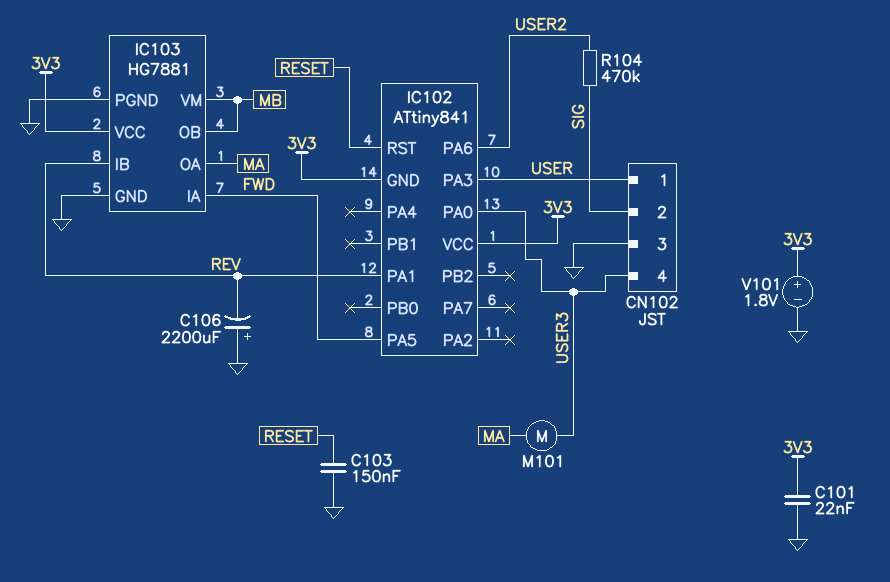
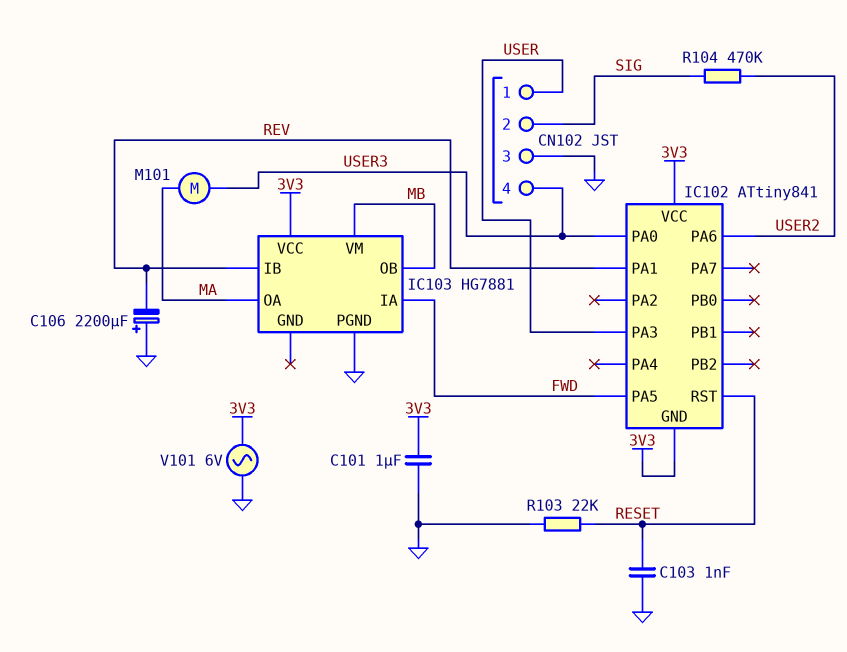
C101: 22nF (3V3, GND) -> 1uF (3V3, GND)
C103: 150nF (GND, RESET) -> 1nF (GND, RESET)
IC103 pin GND: GND -> none
R103: none -> 22k (GND, RESET)
V101: 1.8V (plus 3V3, minus GND) -> AC 6V (3V3, GND)

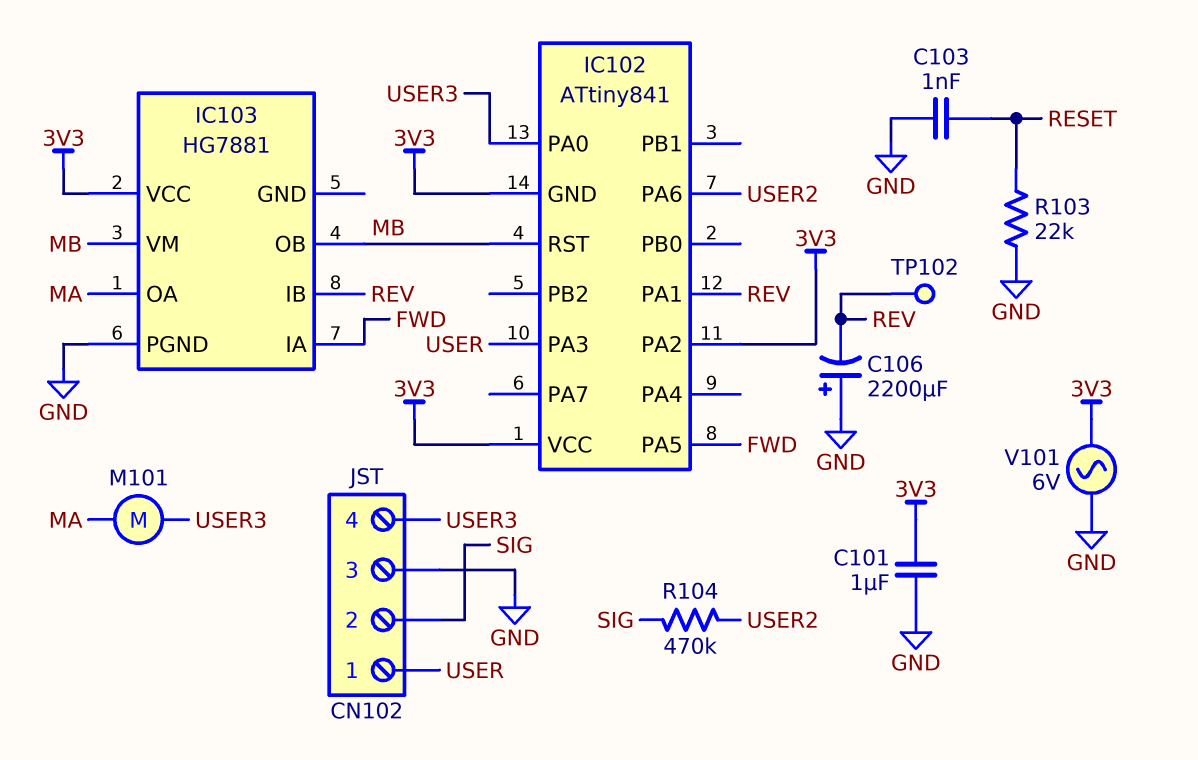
IC102 pin PA2: none -> 3V3
IC102 pin RST: RESET -> MB
TP102: none -> test point (REV)

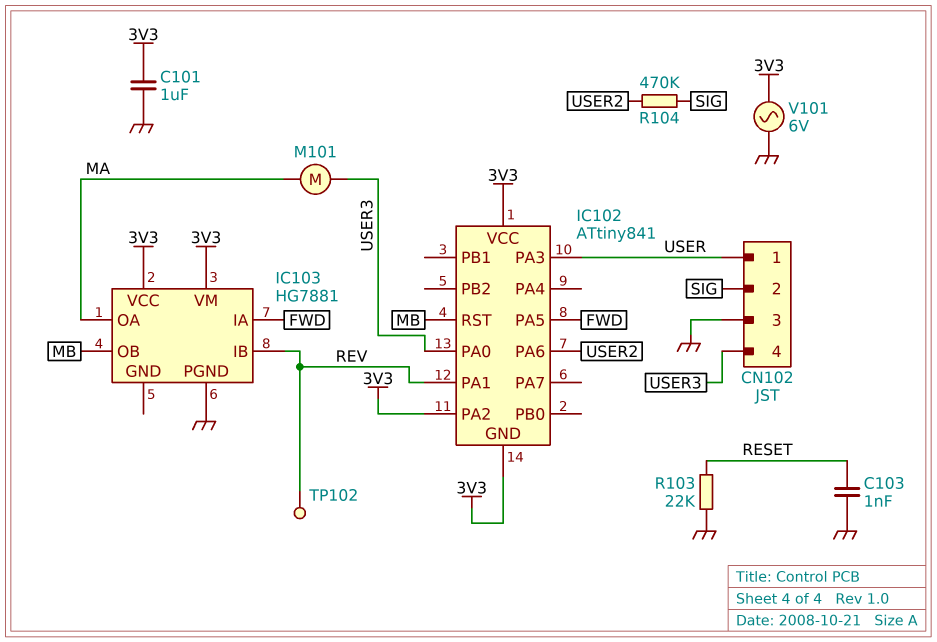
C106: 2200uF (plus GND, minus REV) -> none
IC103 pin VM: MB -> 3V3

